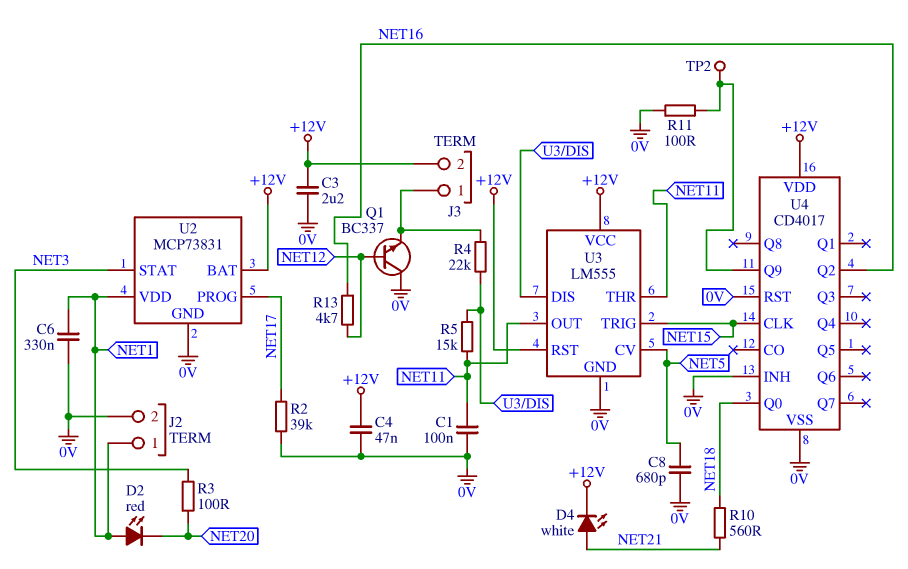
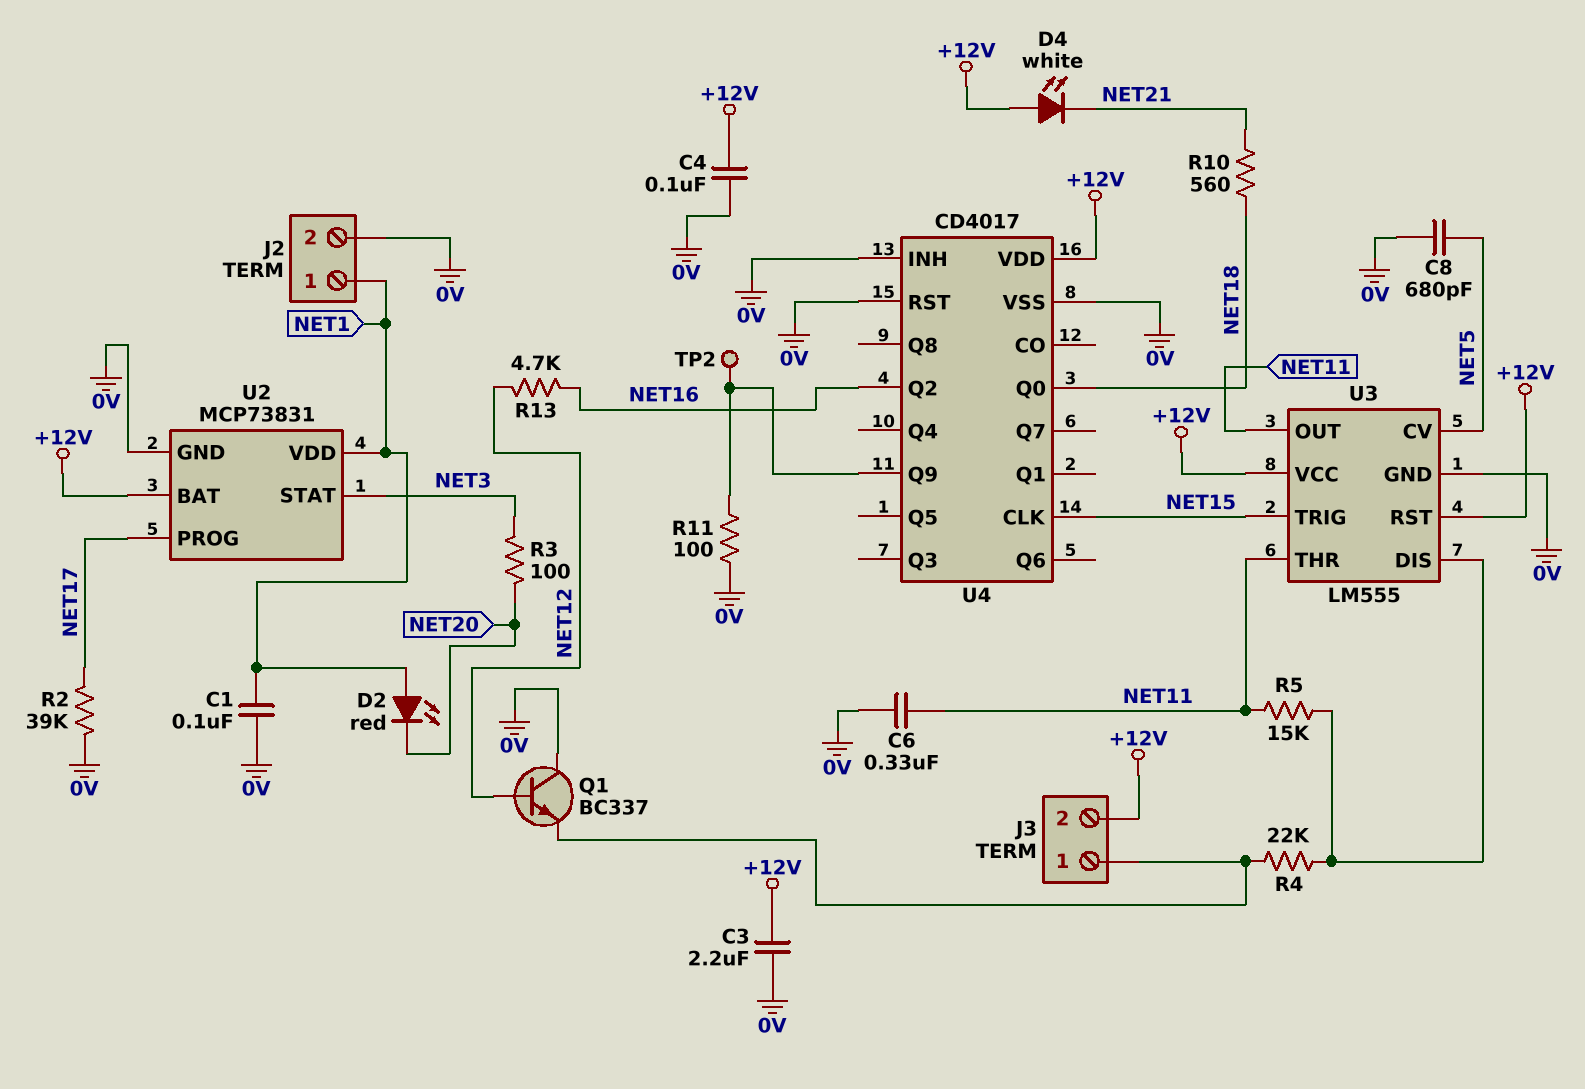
C1: 100nF (0V, NET11) -> 100nF (0V, NET1)
C4: 47nF (+12V, 0V) -> 100nF (+12V, 0V)
C6: 330nF (0V, NET1) -> 330nF (0V, NET11)
D4: LED white (A NET21, K +12V) -> LED white (A +12V, K NET21)

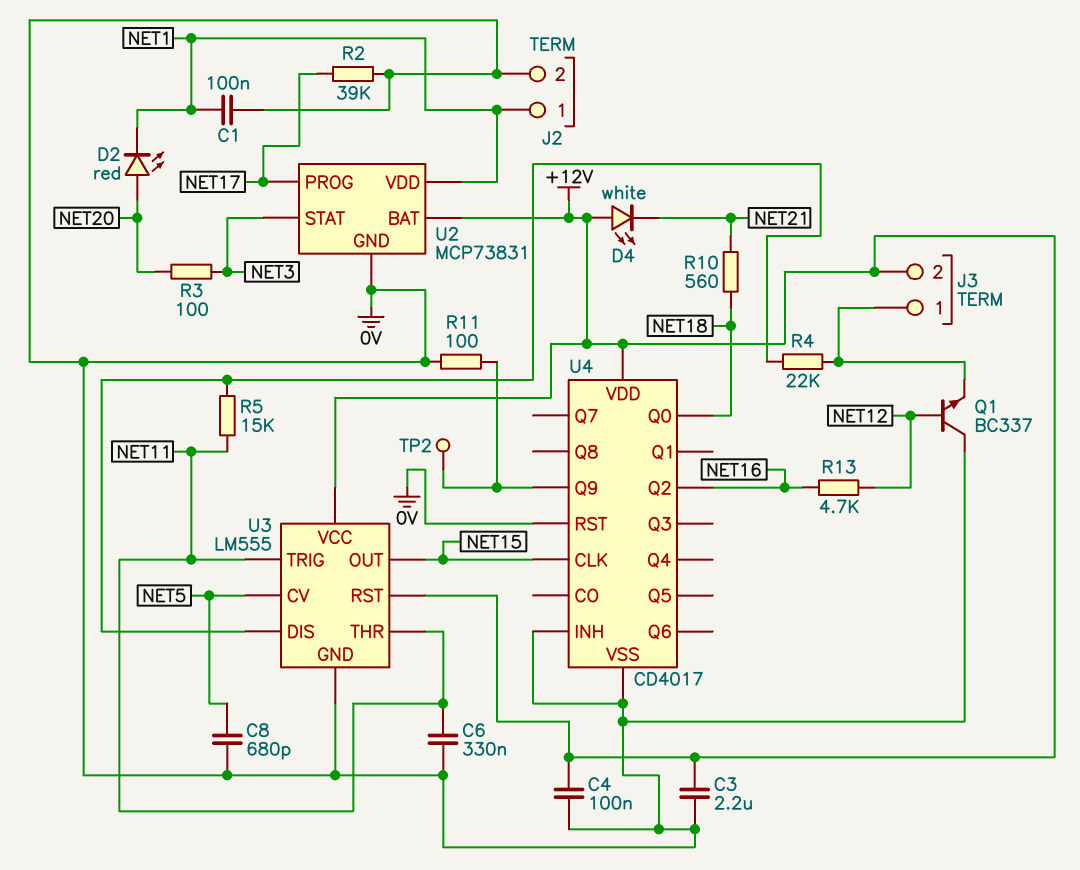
D2: LED red (A NET1, K NET20) -> LED red (A NET20, K NET1)
U3 pin OUT: NET11 -> NET15
U3 pin TRIG: NET15 -> NET11

